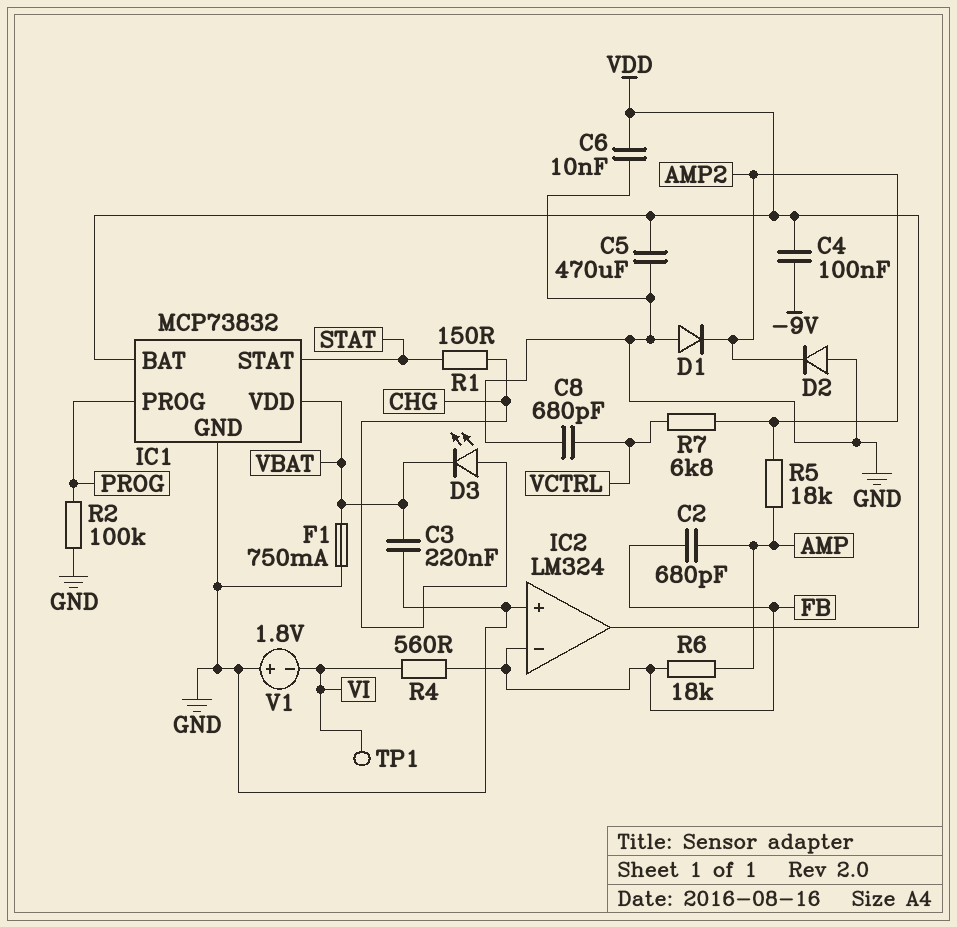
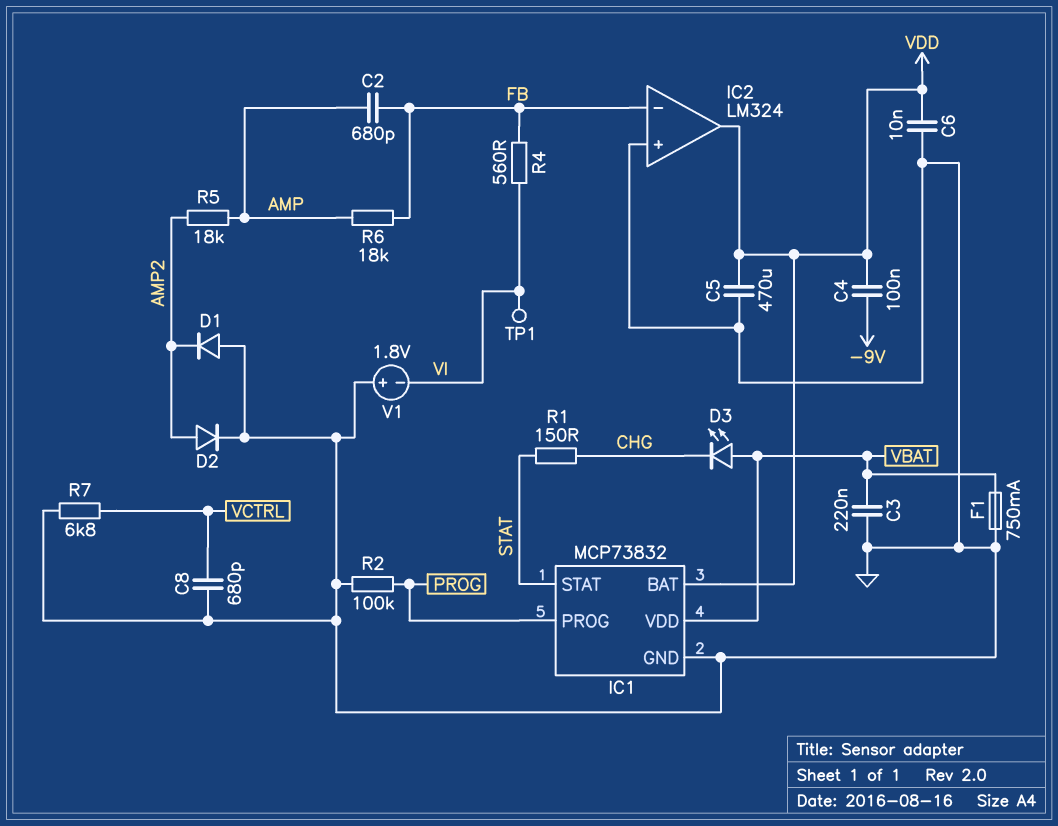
D2: diode (A GND, K AMP2) -> diode (A AMP2, K GND)
D3: LED (A CHG, K VBAT) -> LED (A VBAT, K CHG)
R7: 6.8k (AMP2, VCTRL) -> 6.8k (GND, VCTRL)

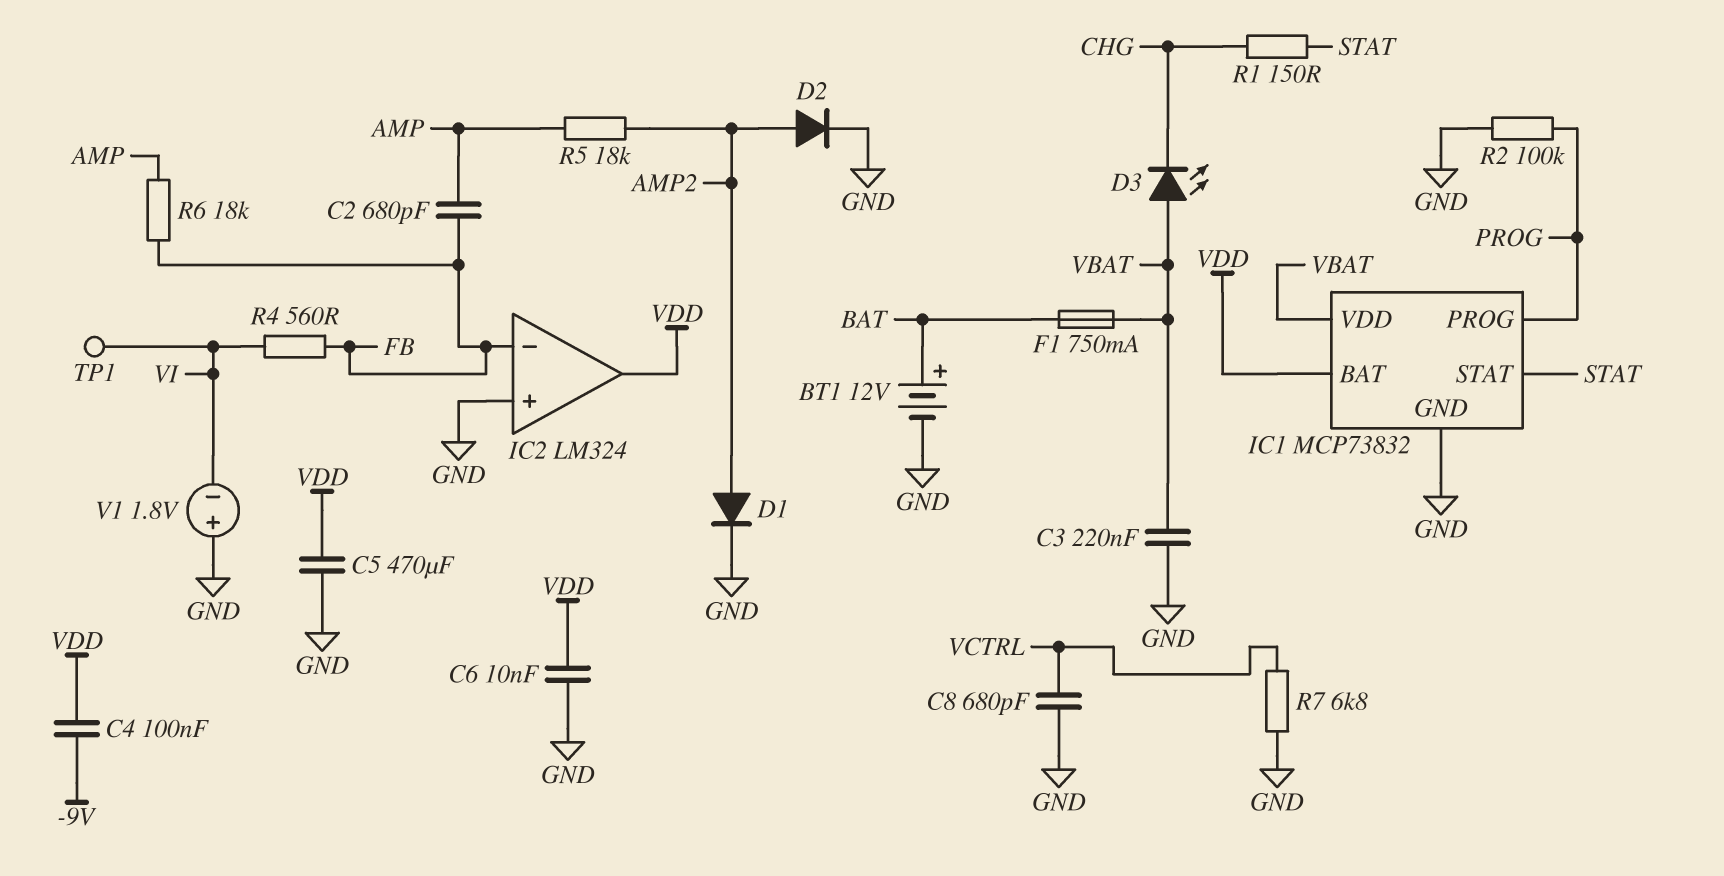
BT1: none -> 12V (plus BAT, minus GND)
D1: diode (A GND, K AMP2) -> diode (A AMP2, K GND)
F1: 750mA (GND, VBAT) -> 750mA (BAT, VBAT)

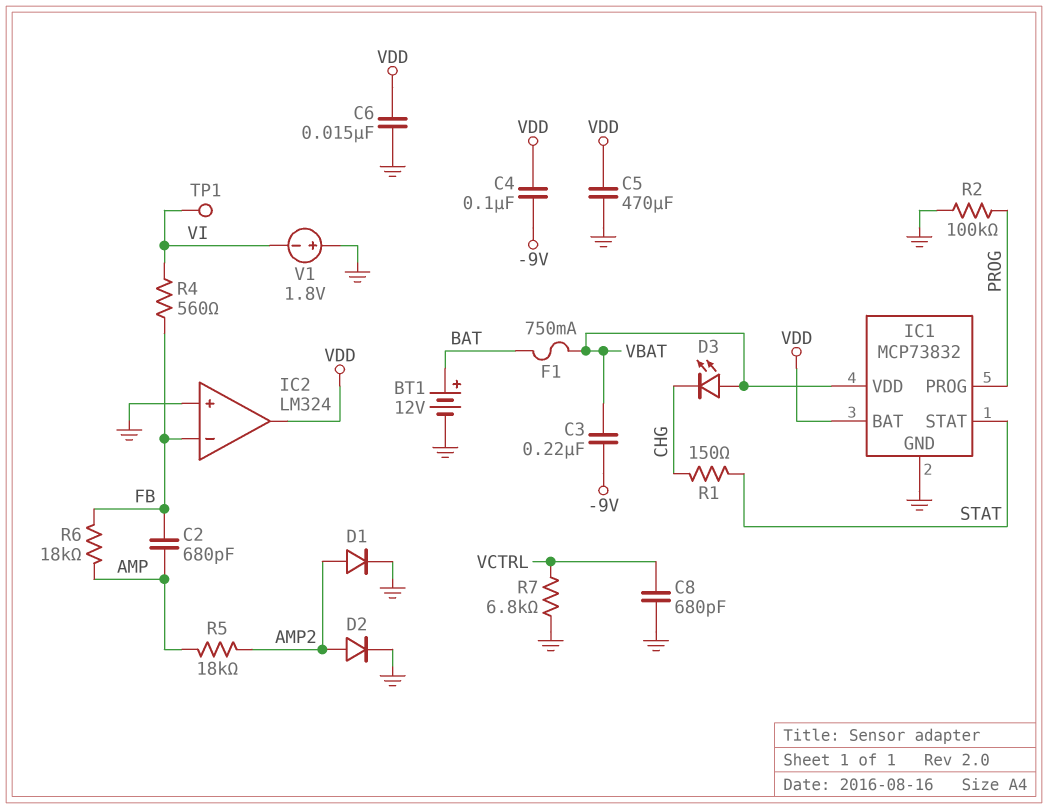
C3: 220nF (GND, VBAT) -> 220nF (-9V, VBAT)
C6: 10nF (GND, VDD) -> 15nF (GND, VDD)

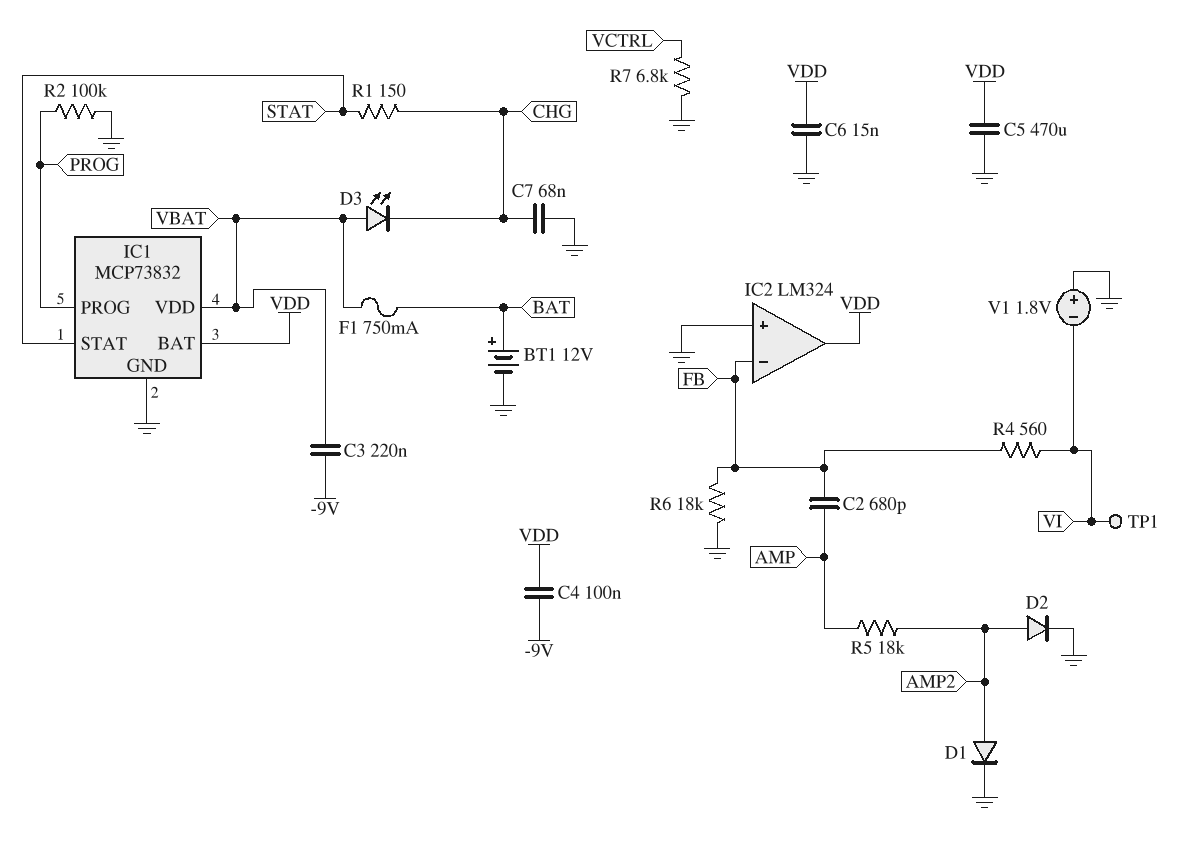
C7: none -> 68nF (CHG, GND)
C8: 680pF (GND, VCTRL) -> none
R6: 18k (AMP, FB) -> 18k (FB, GND)

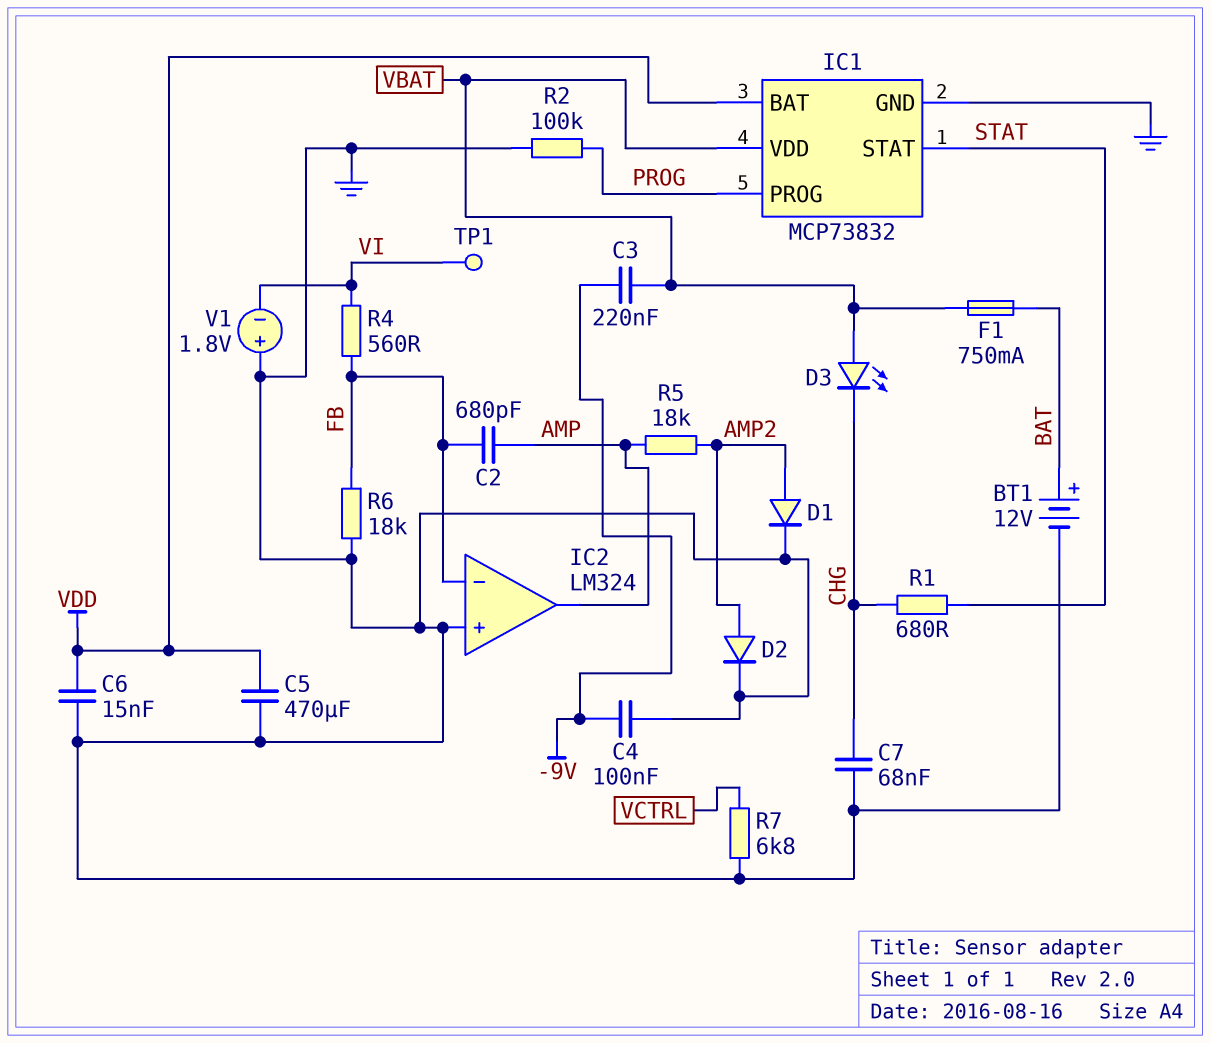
C4: 100nF (-9V, VDD) -> 100nF (-9V, GND)
IC2 pin out: VDD -> AMP
R1: 150 (CHG, STAT) -> 680 (CHG, STAT)

